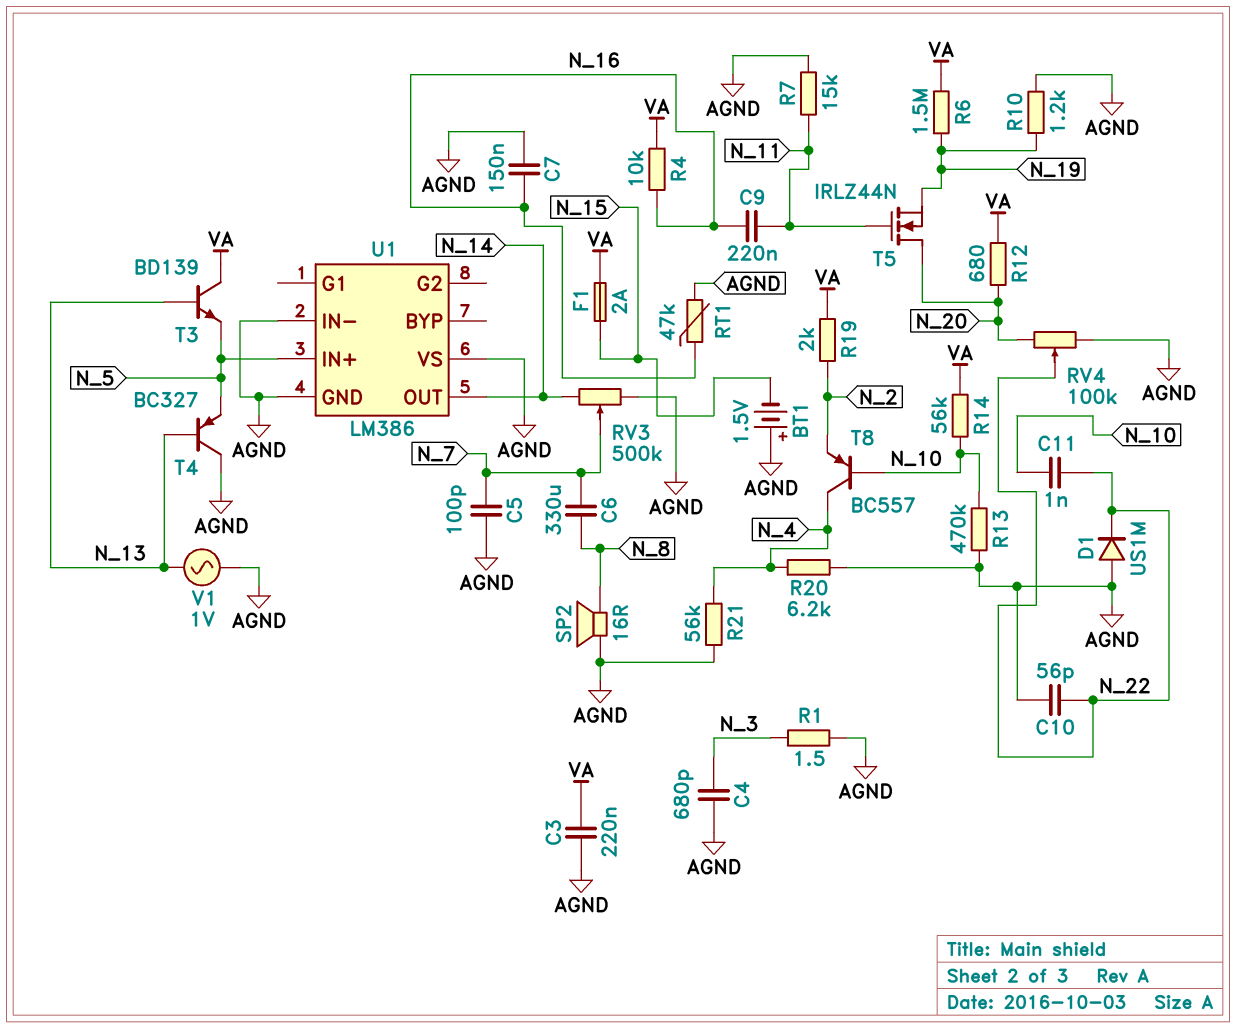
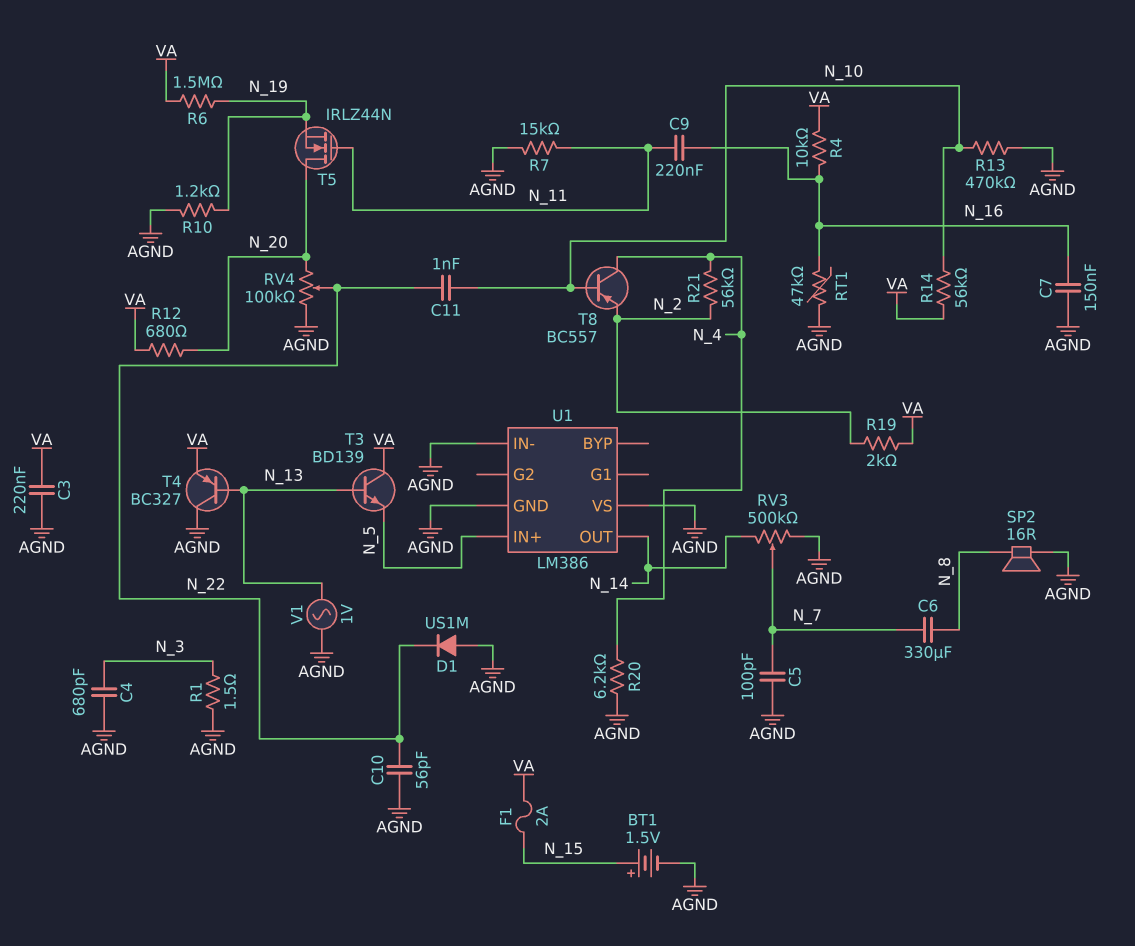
BT1: 1.5V (plus AGND, minus N_15) -> 1.5V (plus N_15, minus AGND)
R21: 56k (AGND, N_4) -> 56k (N_2, N_4)
T4: PNP BC327 (B N_13, C AGND, E N_5) -> PNP BC327 (B N_13, C AGND, E VA)

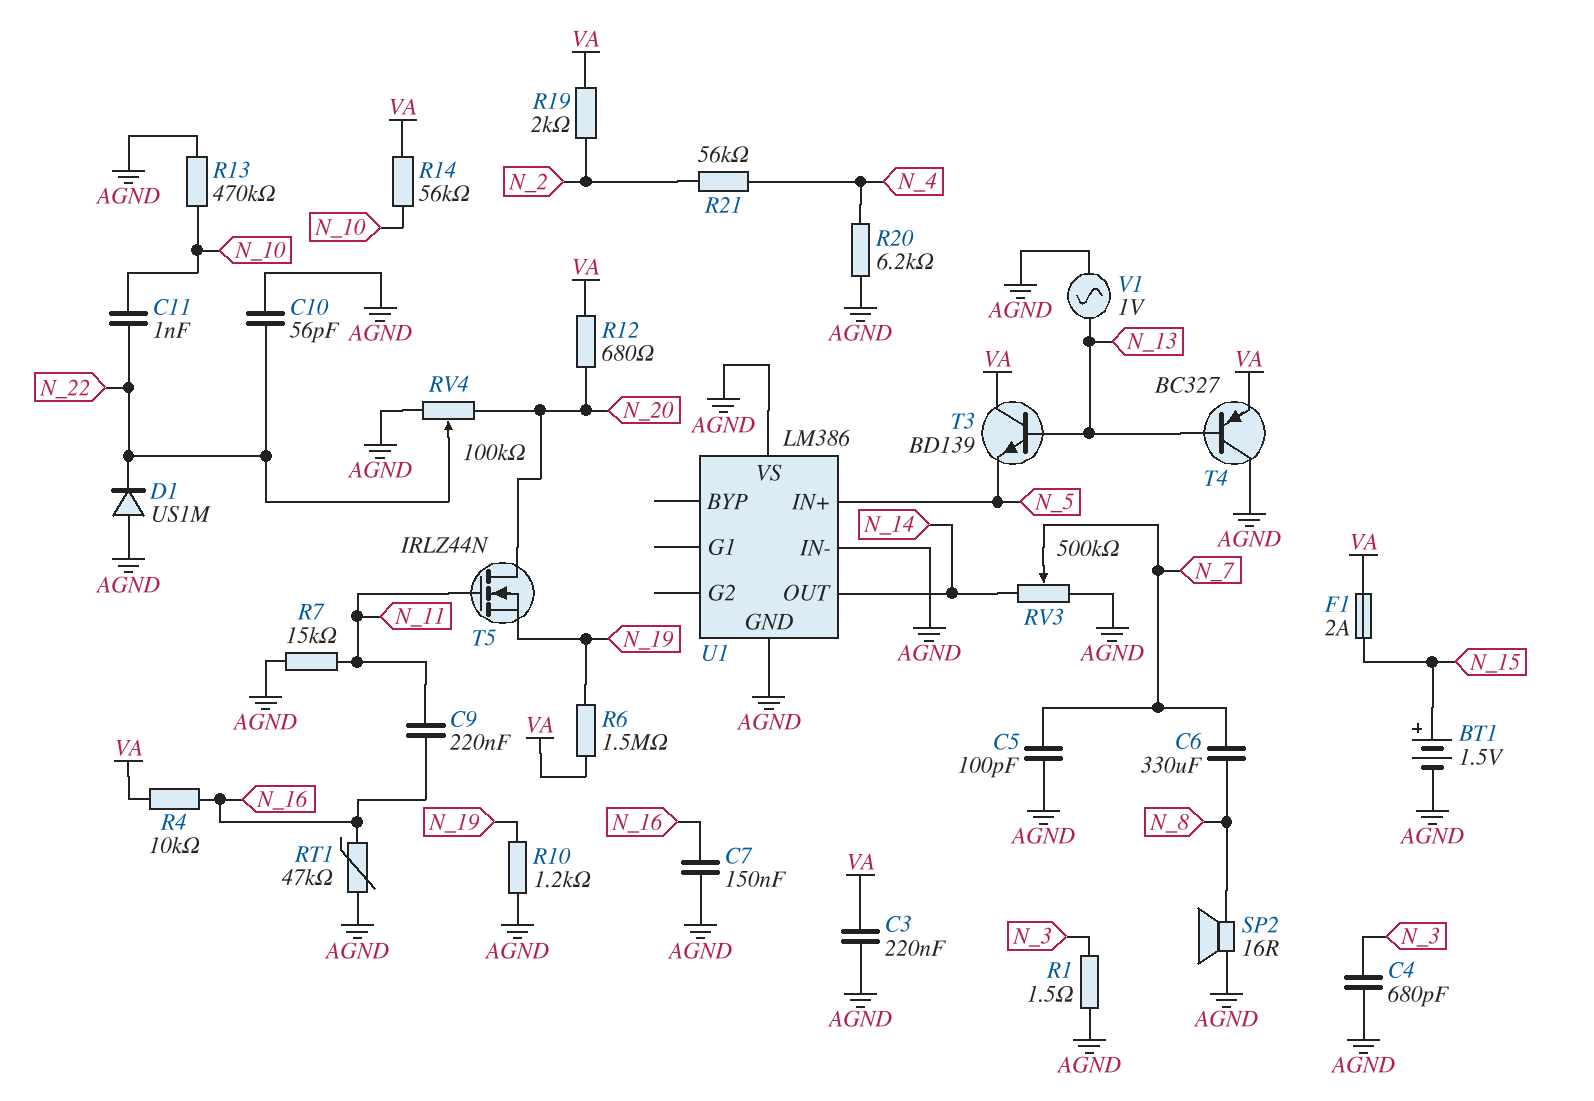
T8: PNP BC557 (B N_10, C N_4, E N_2) -> none

